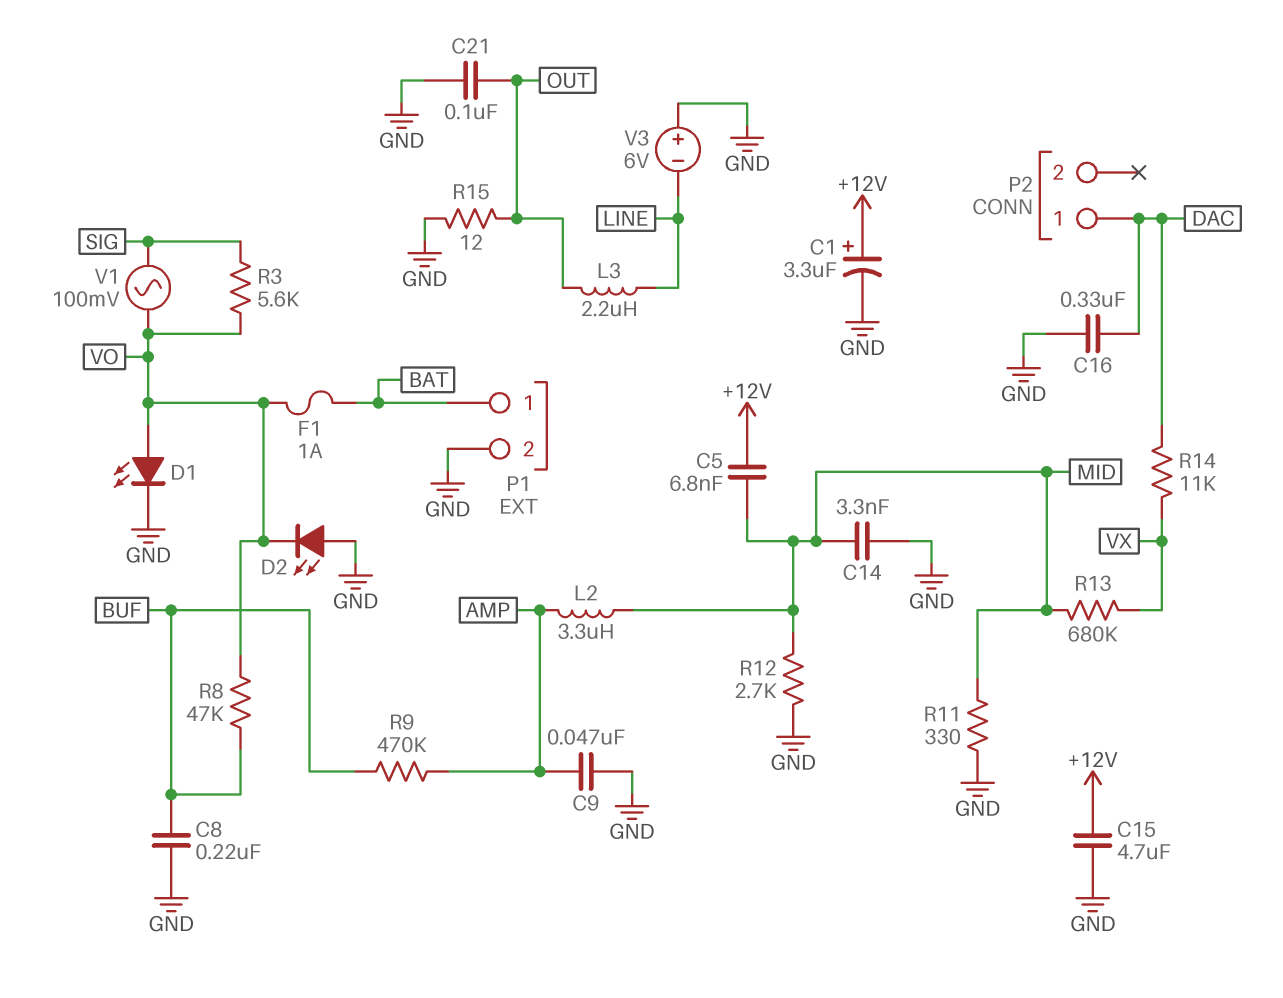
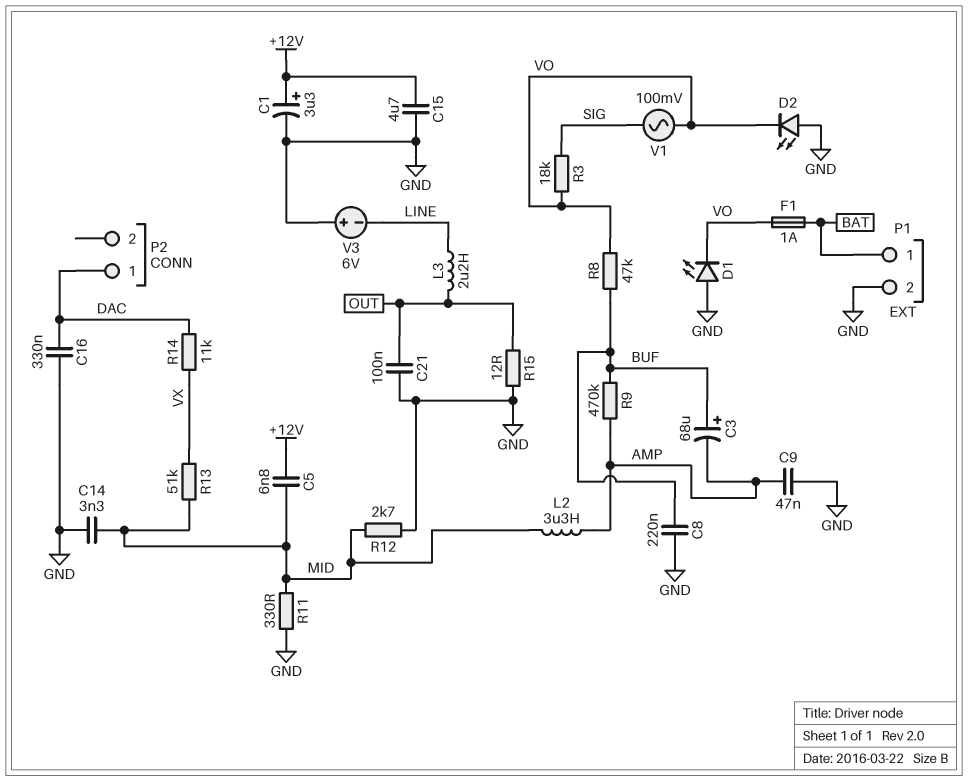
C3: none -> 68uF (plus BUF, minus AMP)
D1: LED (A VO, K GND) -> LED (A GND, K VO)
R3: 5.6k (SIG, VO) -> 18k (SIG, VO)
R13: 680k (MID, VX) -> 51k (MID, VX)

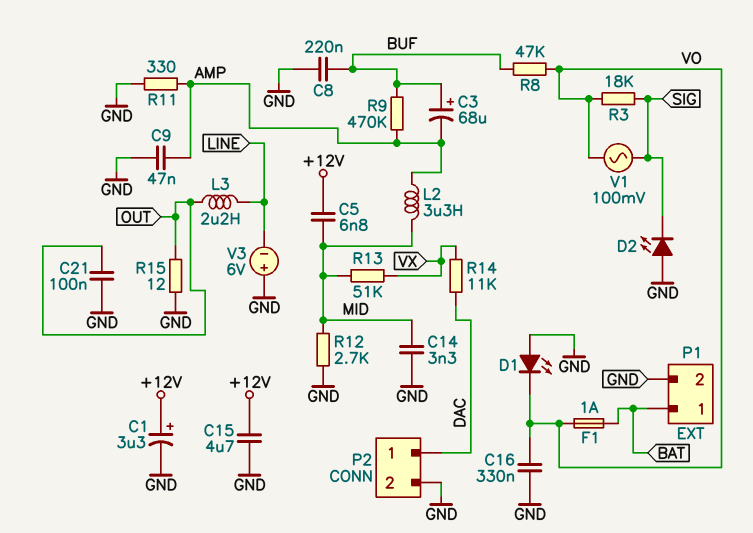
C16: 330nF (DAC, GND) -> 330nF (GND, VO)
D2: LED (A GND, K VO) -> LED (A GND, K SIG)
P2 pin 2: none -> GND
R11: 330 (GND, MID) -> 330 (AMP, GND)

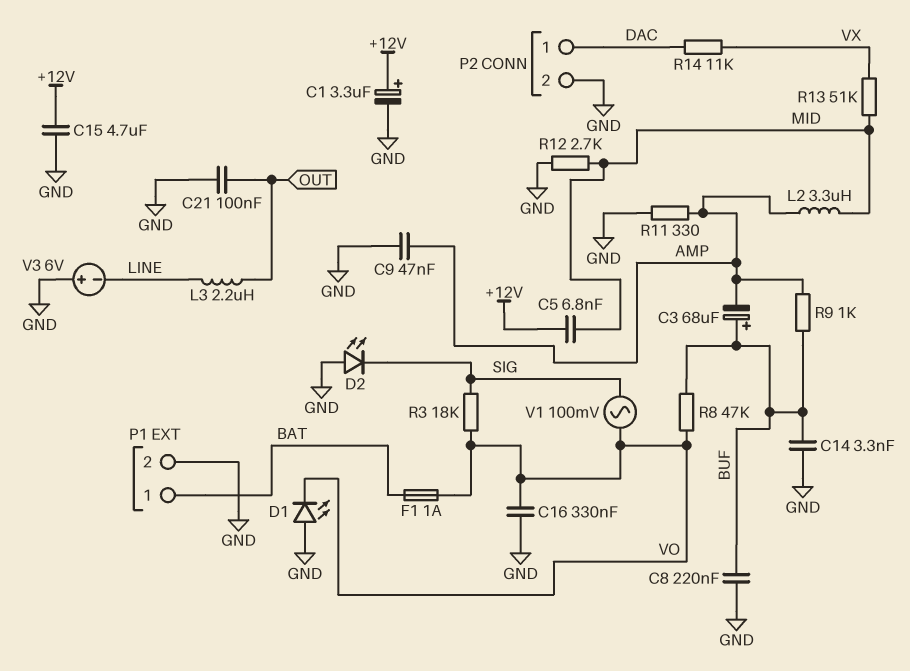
C14: 3.3nF (GND, MID) -> 3.3nF (BUF, GND)
R9: 470k (AMP, BUF) -> 1k (AMP, BUF)
R15: 12 (GND, OUT) -> none

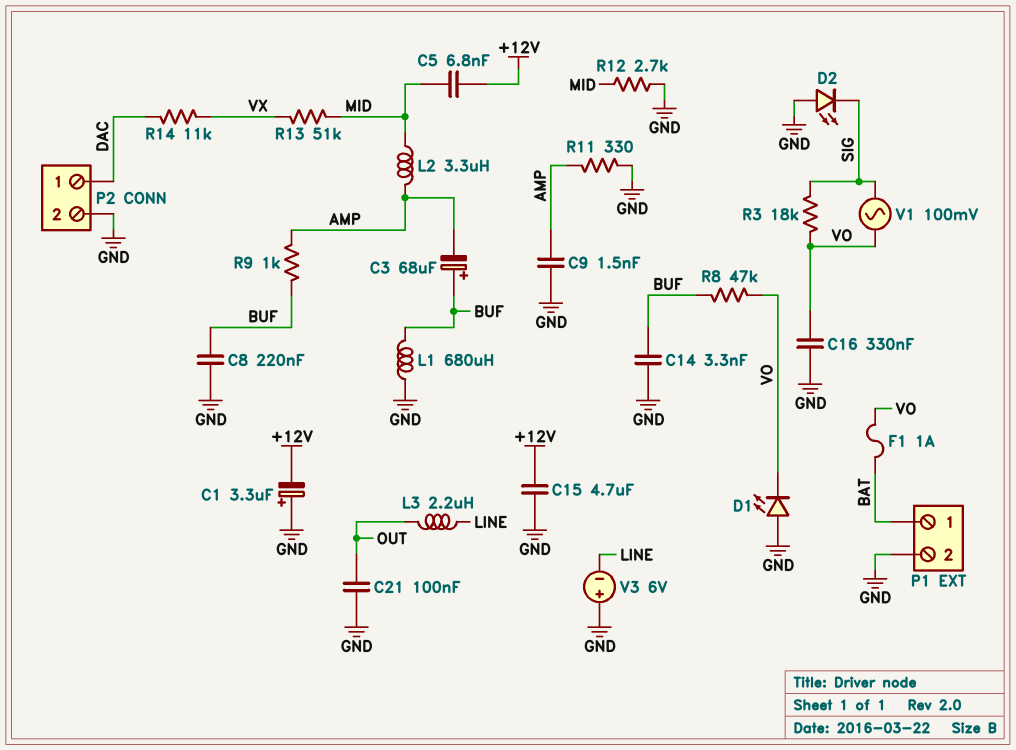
C1: 3.3uF (plus +12V, minus GND) -> 3.3uF (plus GND, minus +12V)
C9: 47nF (AMP, GND) -> 1.5nF (AMP, GND)
L1: none -> 680uH (BUF, GND)

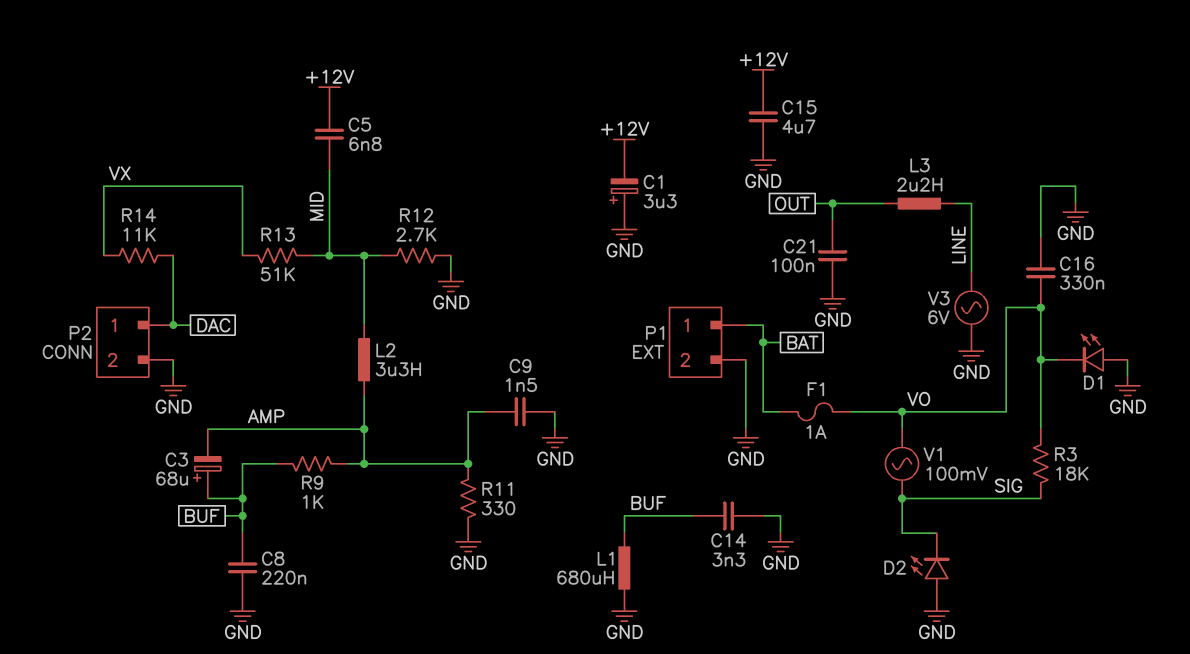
R8: 47k (BUF, VO) -> none
V3: 6V (plus GND, minus LINE) -> AC 6V (GND, LINE)

